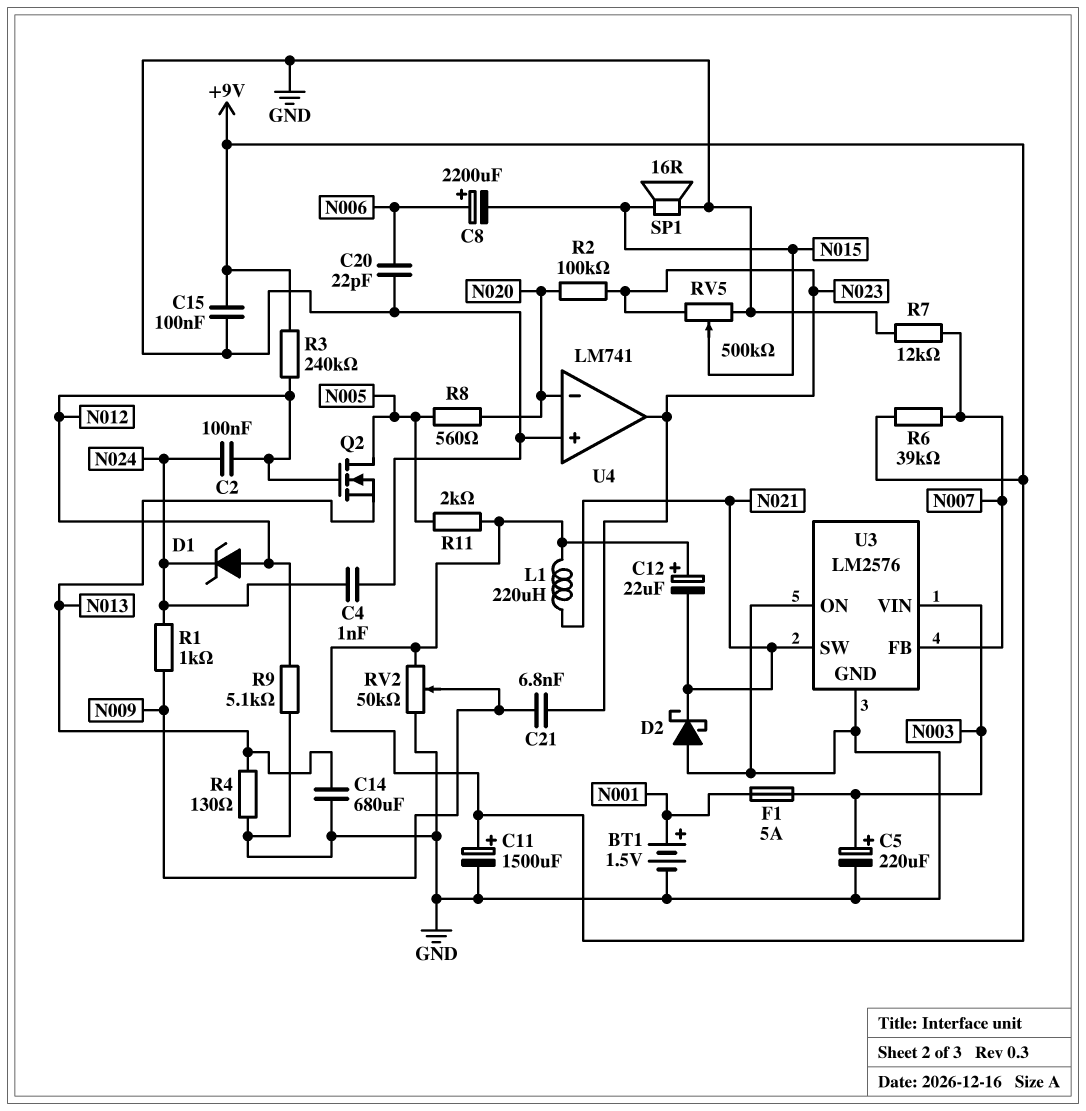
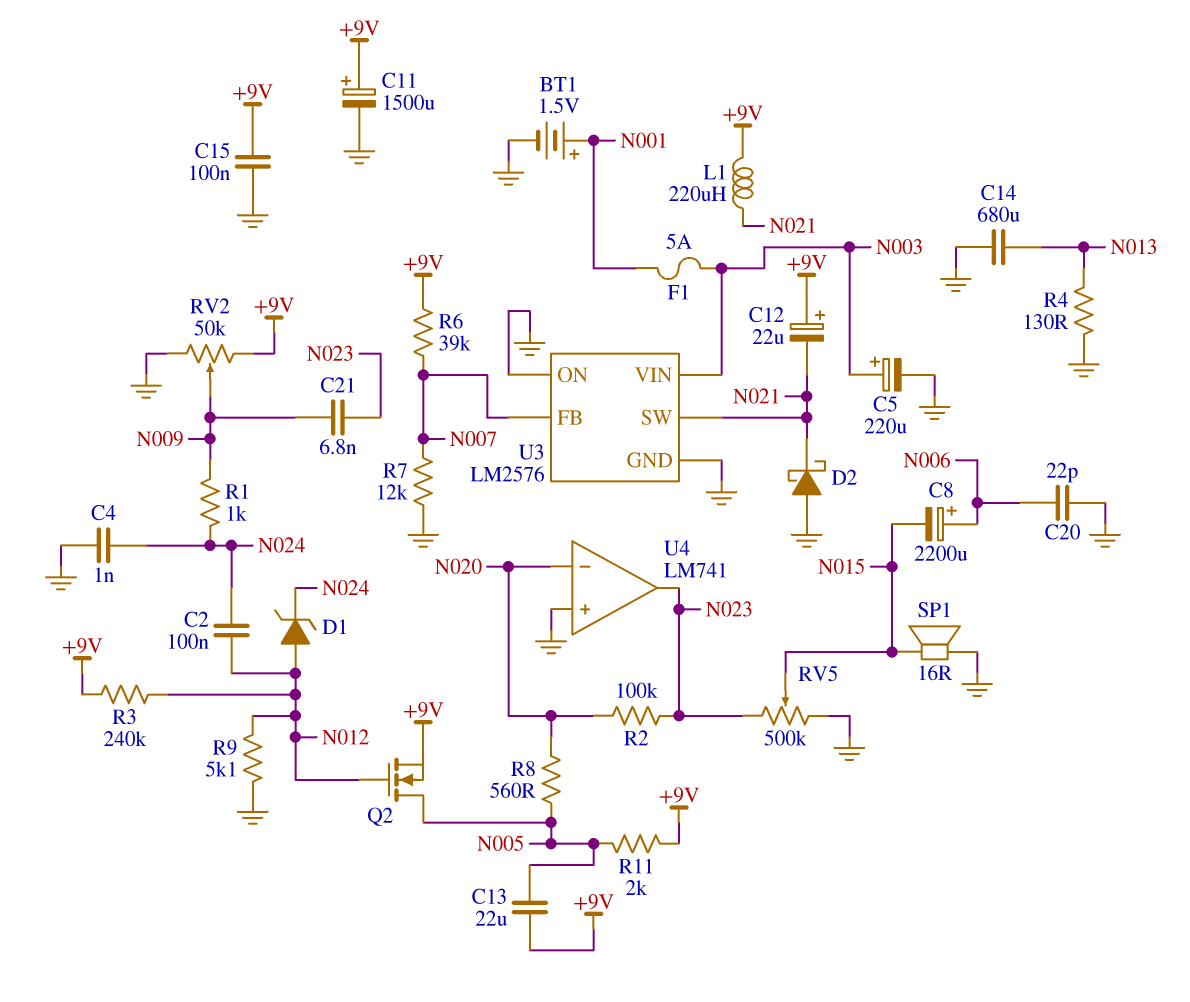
C13: none -> 22uF (+9V, N005)
Q2: NMOS (G N012, D N005, S N013) -> NMOS (G N012, D N005, S +9V)

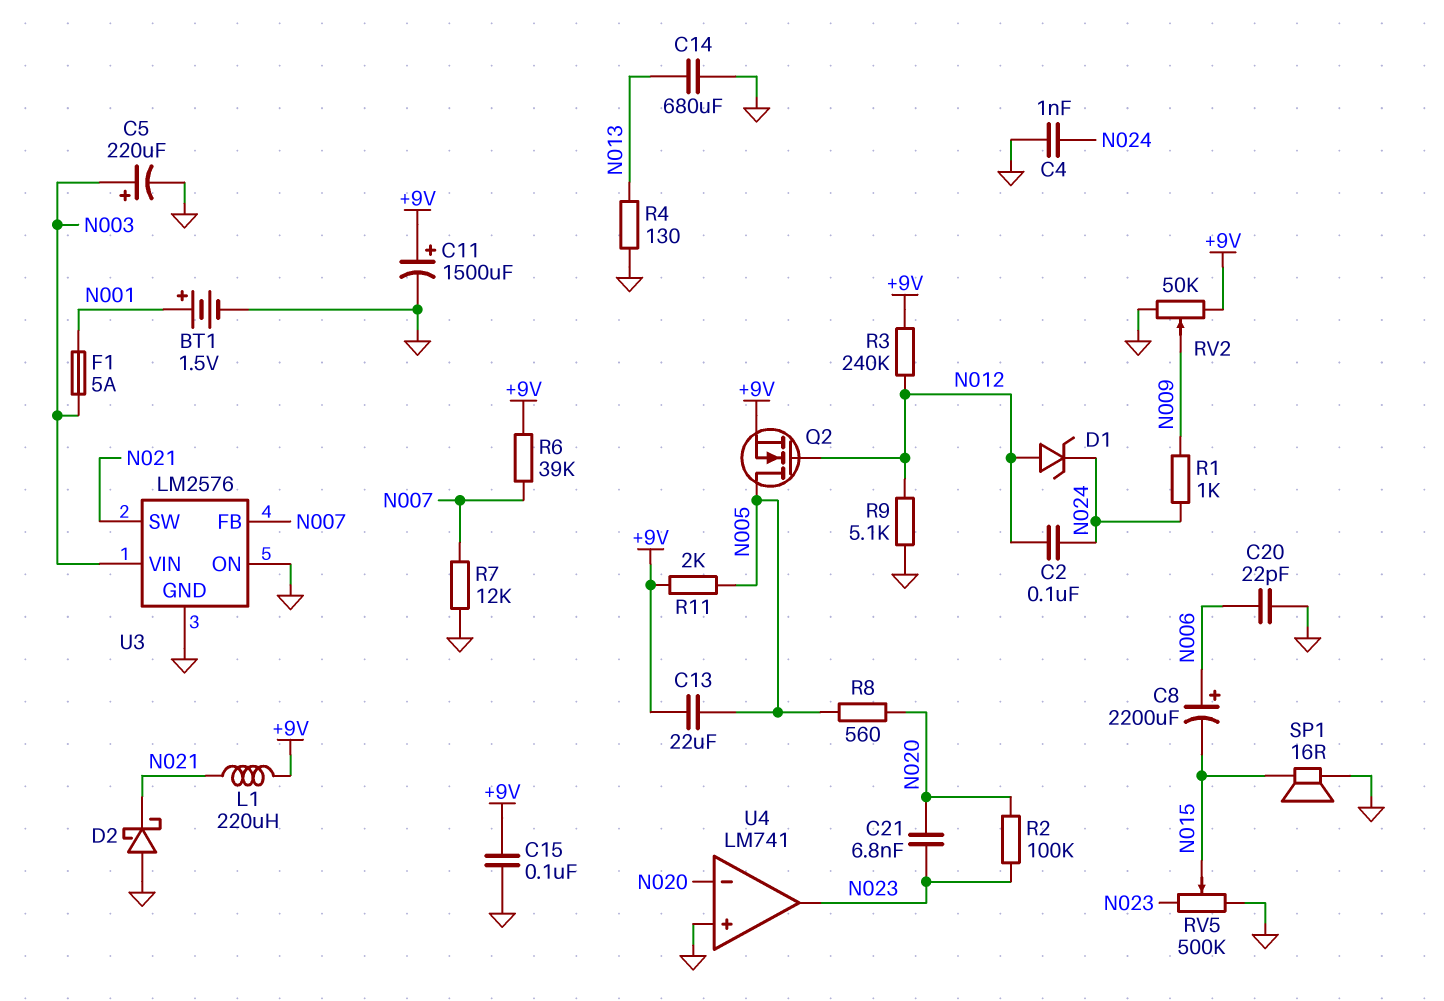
C12: 22uF (plus +9V, minus N021) -> none
C21: 6.8nF (N009, N023) -> 6.8nF (N020, N023)

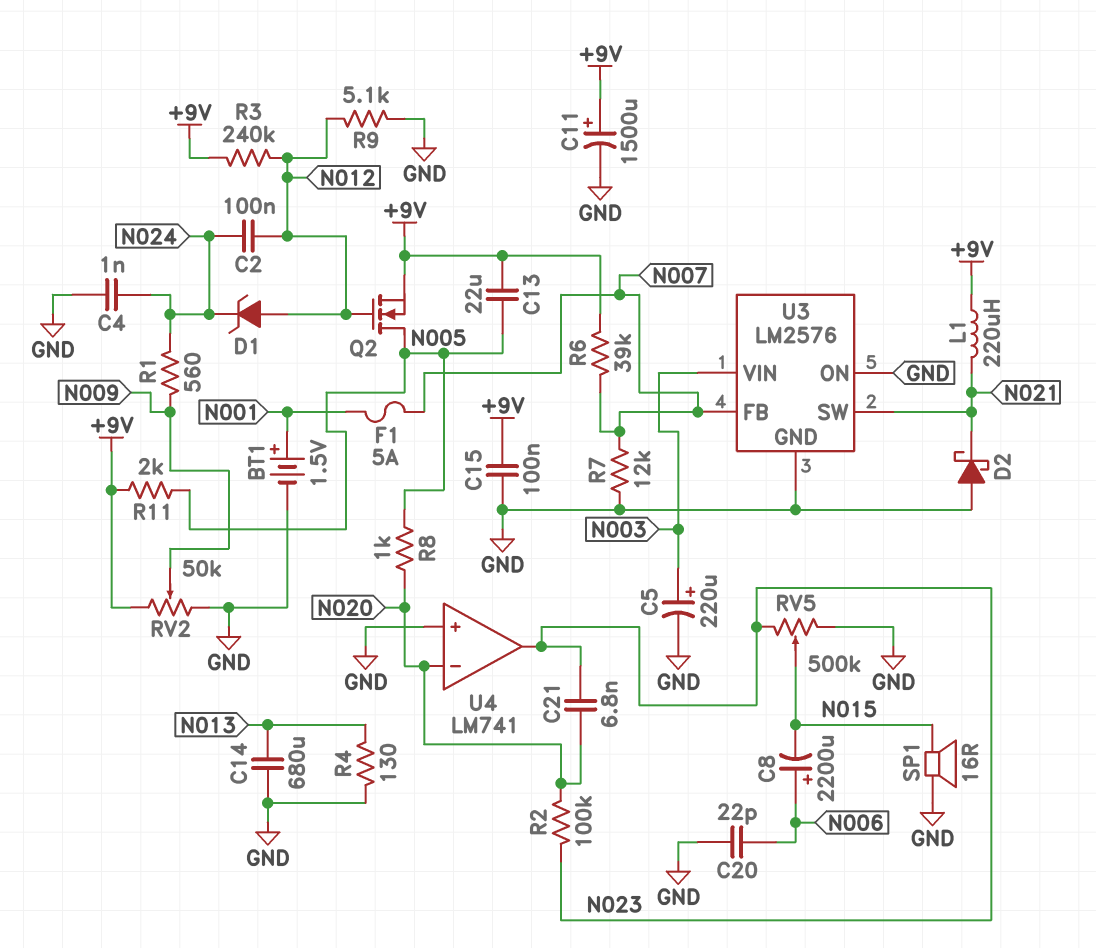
F1: 5A (N001, N003) -> 5A (N001, N007)
R1: 1k (N009, N024) -> 560 (N009, N024)
R8: 560 (N005, N020) -> 1k (N005, N020)

